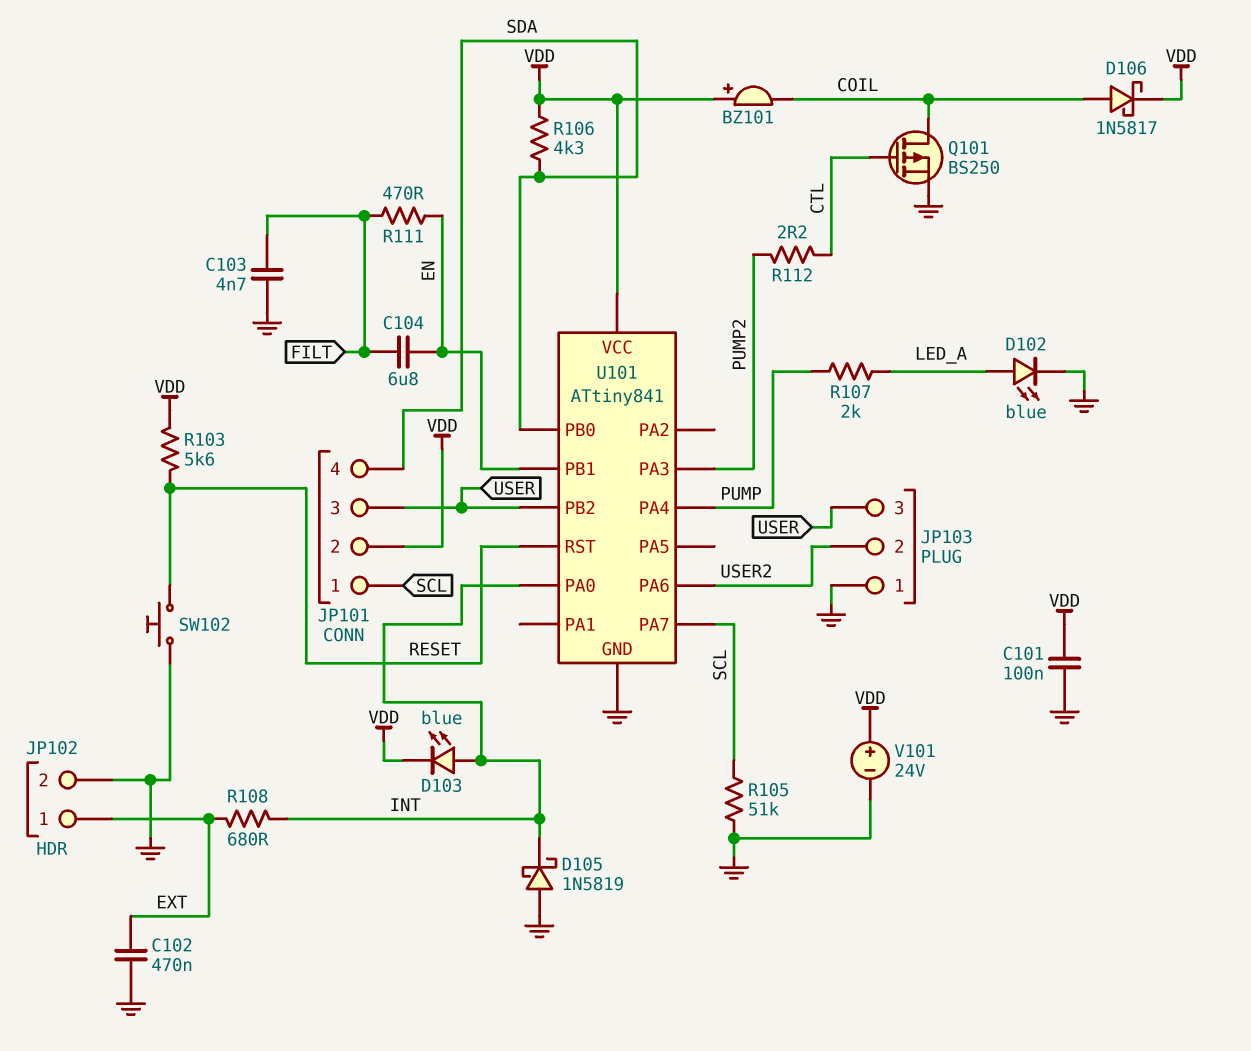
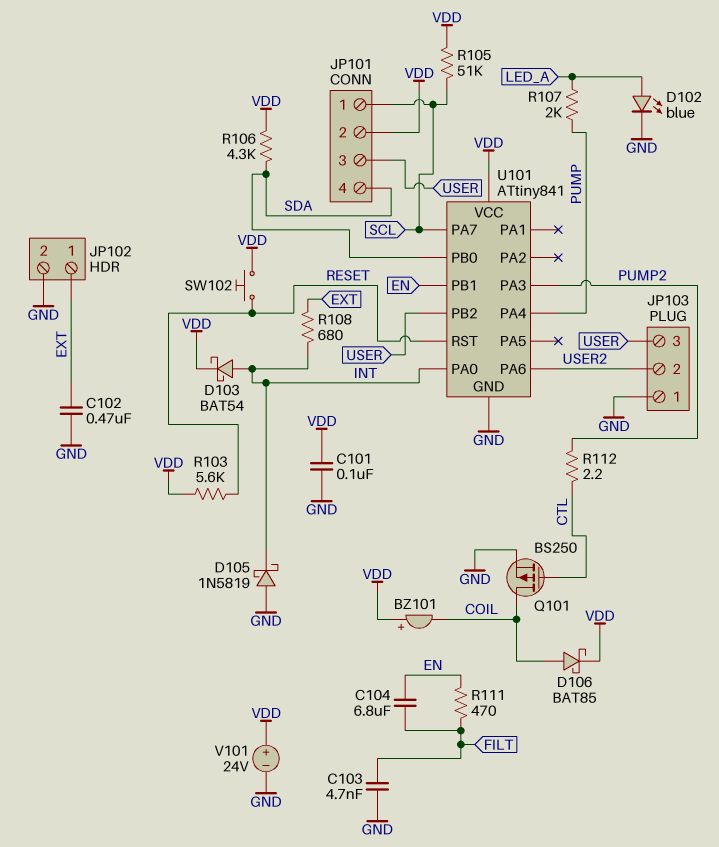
D103: LED blue (A INT, K VDD) -> schottky BAT54 (A INT, K VDD)
D106: schottky 1N5817 (A COIL, K VDD) -> schottky BAT85 (A COIL, K VDD)
R105: 51k (GND, SCL) -> 51k (SCL, VDD)
SW102: button (GND, RESET) -> button (RESET, VDD)

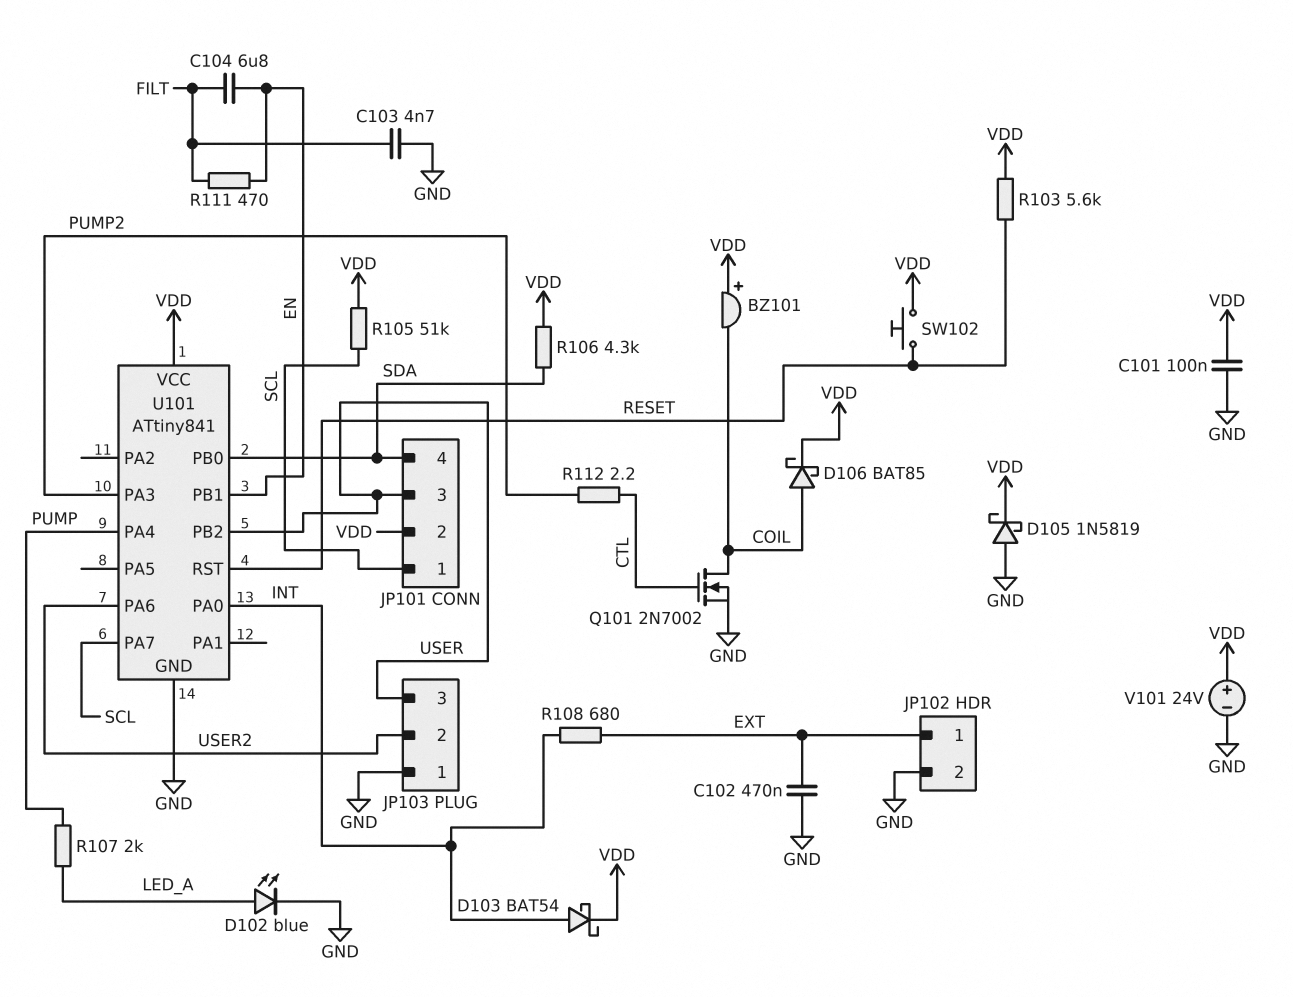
D105: schottky 1N5819 (A GND, K INT) -> schottky 1N5819 (A GND, K VDD)
Q101: PMOS BS250 (G CTL, D COIL, S GND) -> NMOS 2N7002 (G CTL, D COIL, S GND)

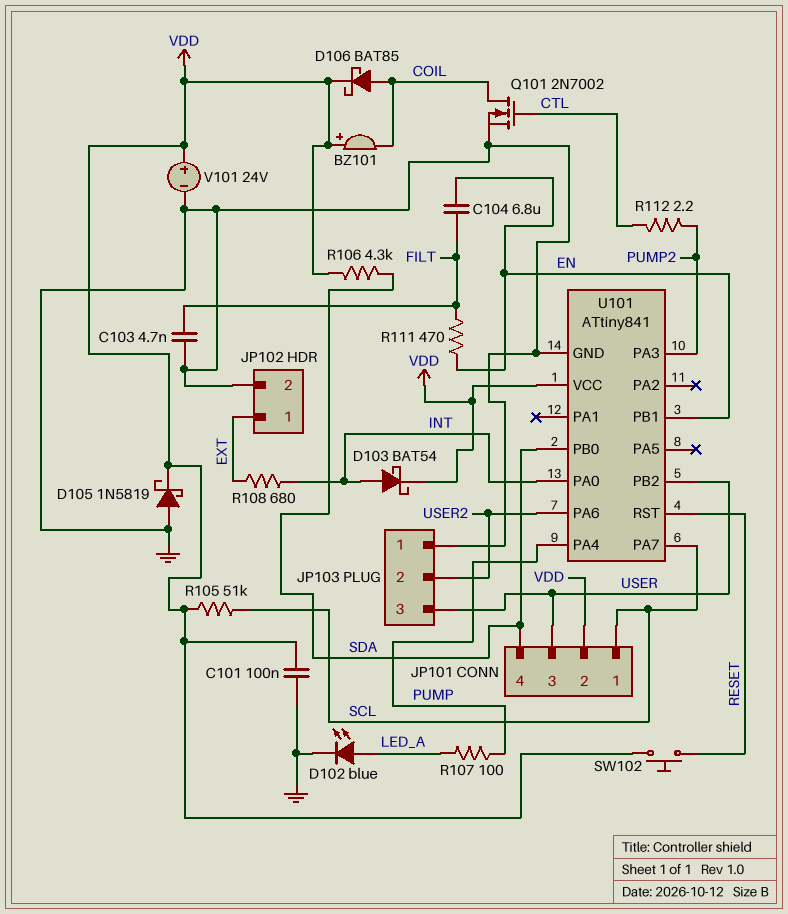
C102: 470nF (EXT, GND) -> none
R103: 5.6k (RESET, VDD) -> none
R107: 2k (LED_A, PUMP) -> 100 (LED_A, PUMP)

